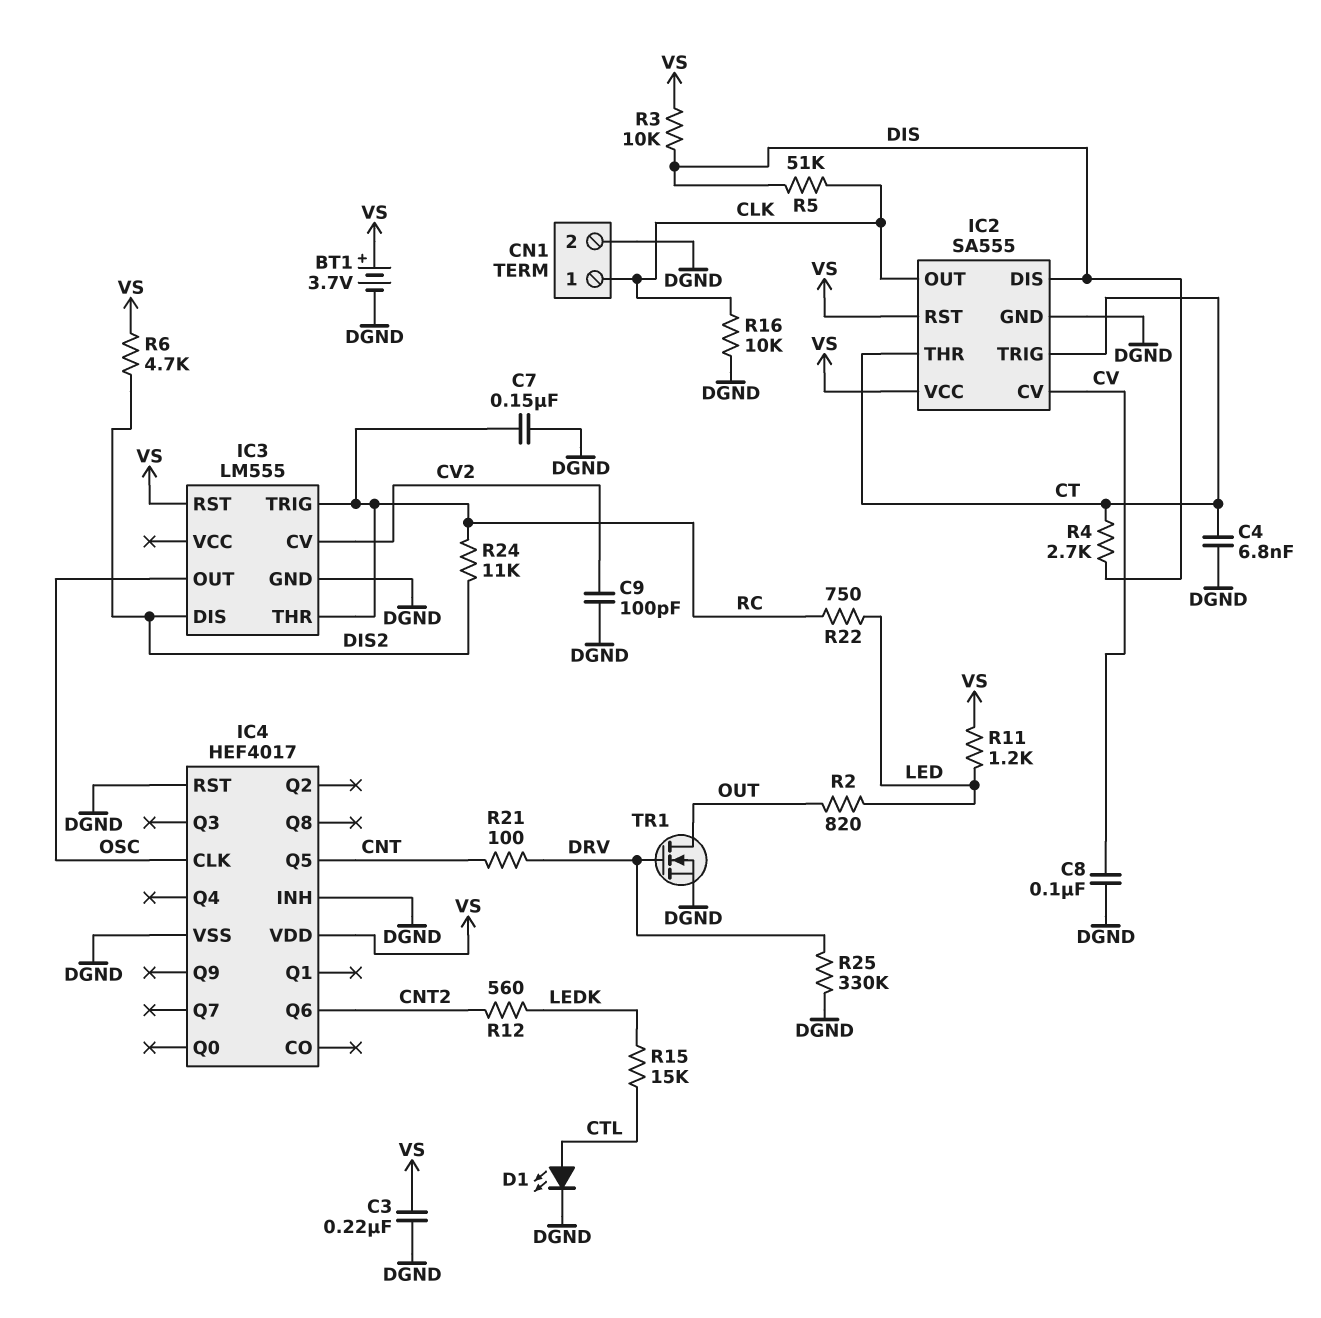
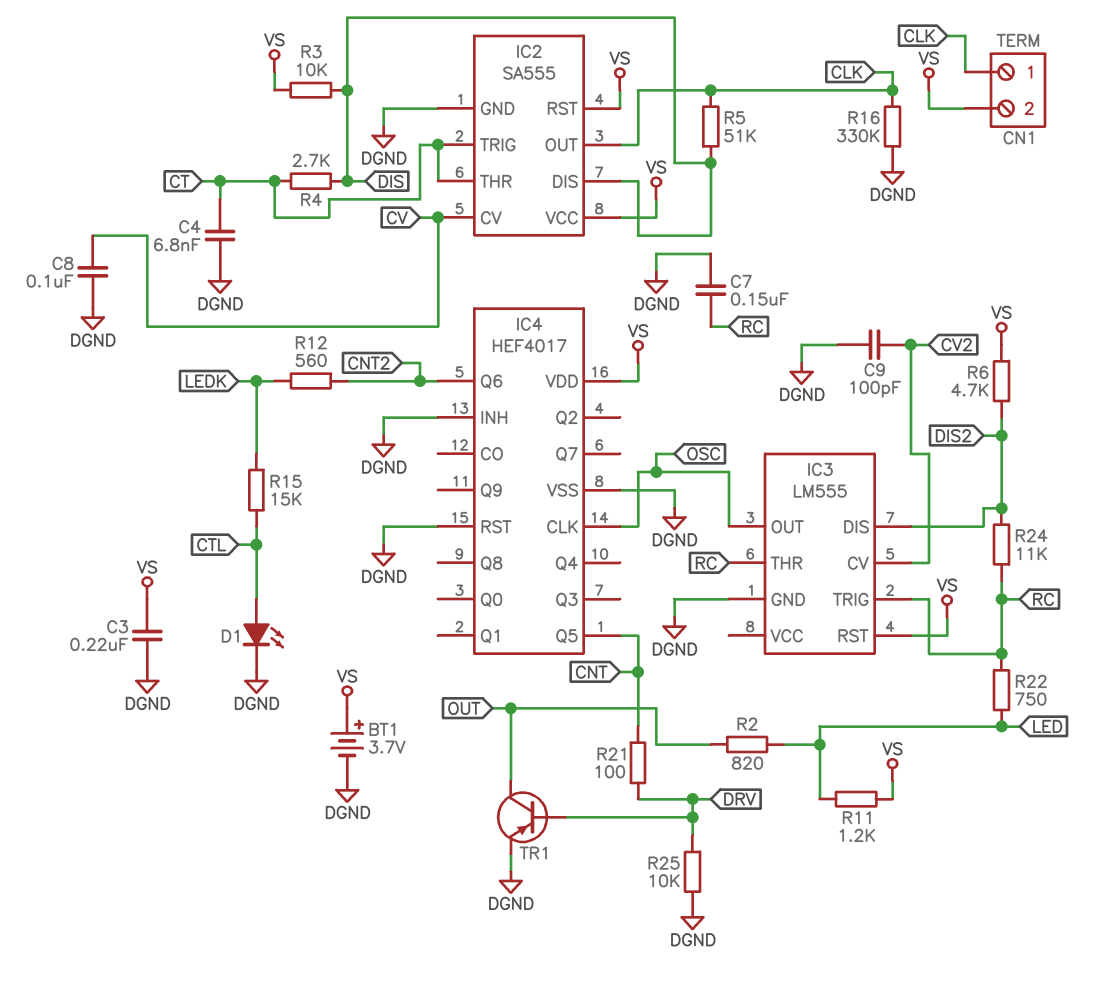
CN1 pin 2: DGND -> VS
R16: 10k (CLK, DGND) -> 330k (CLK, DGND)
R25: 330k (DGND, DRV) -> 10k (DGND, DRV)
TR1: NMOS (G DRV, D OUT, S DGND) -> PNP (B DRV, C OUT, E DGND)

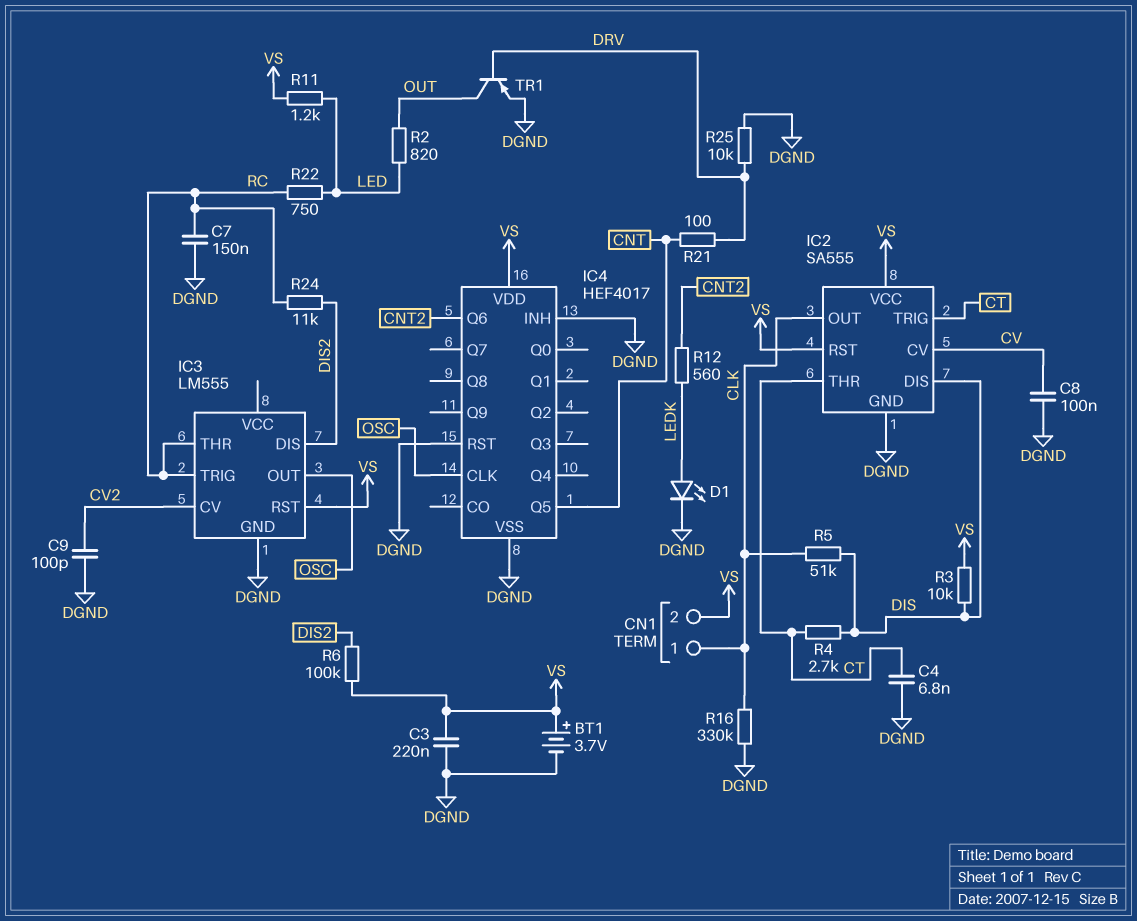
D1: LED (A CTL, K DGND) -> LED (A LEDK, K DGND)
R6: 4.7k (DIS2, VS) -> 100k (DIS2, VS)
R15: 15k (CTL, LEDK) -> none

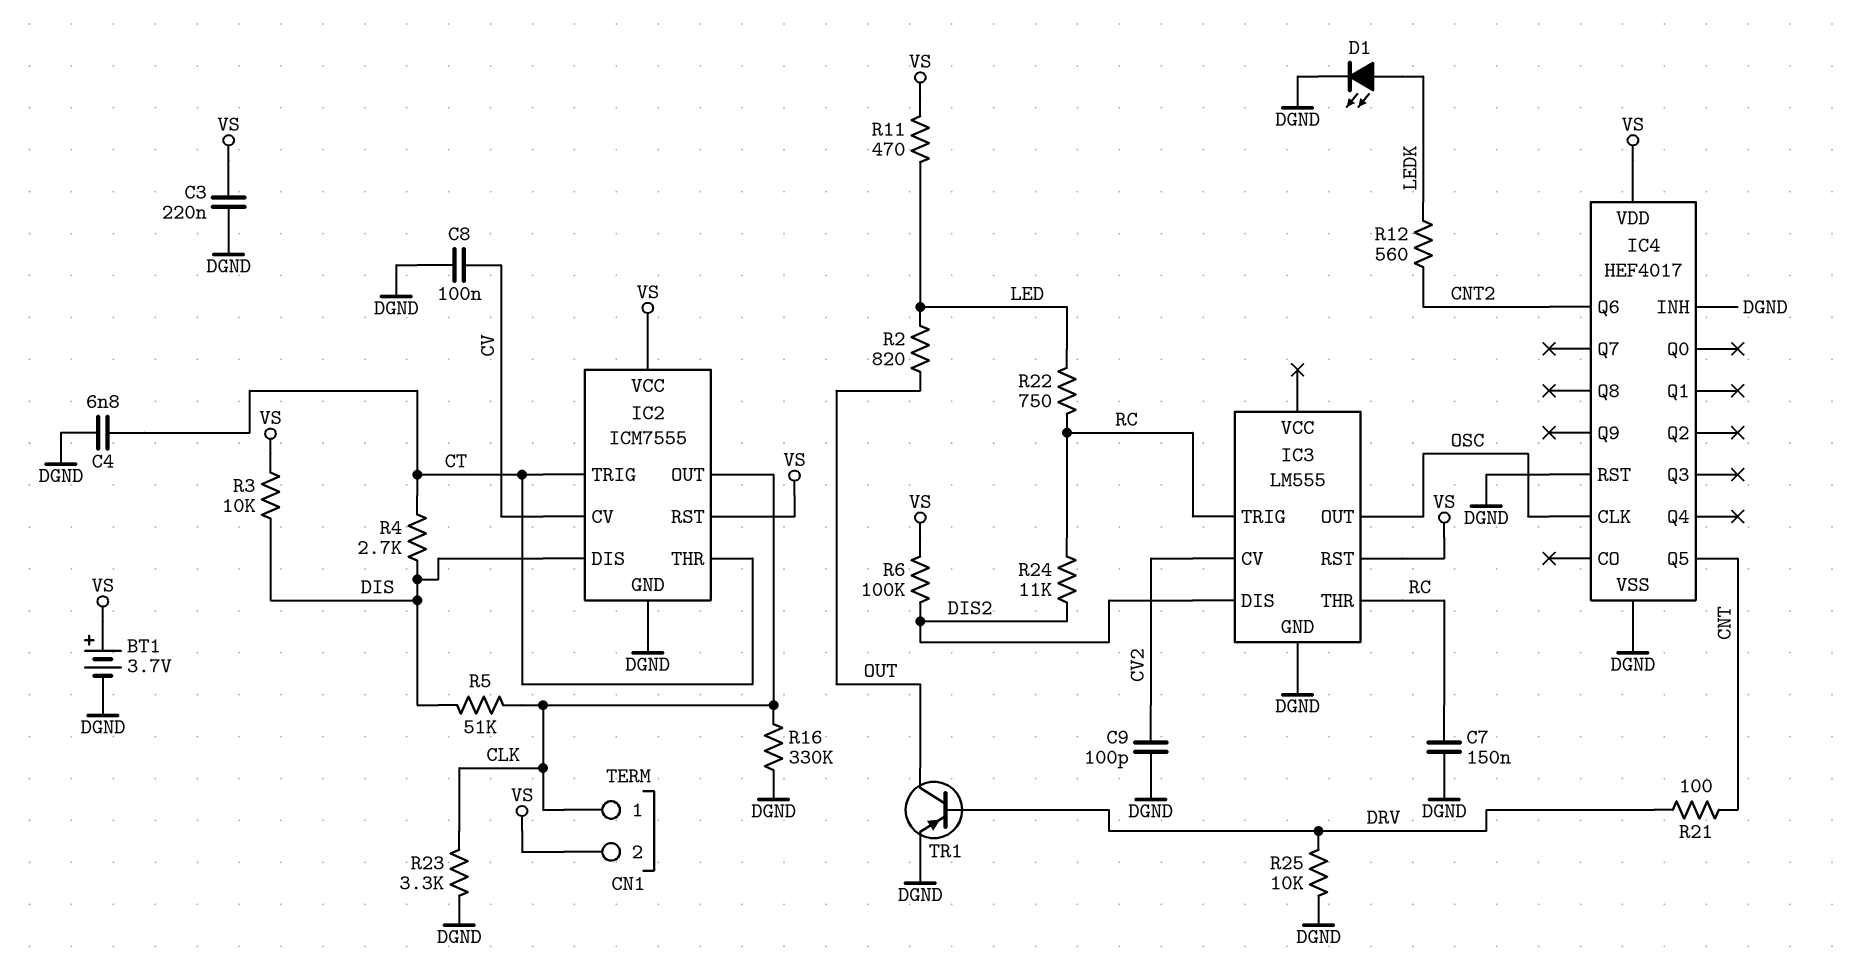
IC2: SA555 -> ICM7555
R11: 1.2k (LED, VS) -> 470 (LED, VS)
R23: none -> 3.3k (CLK, DGND)

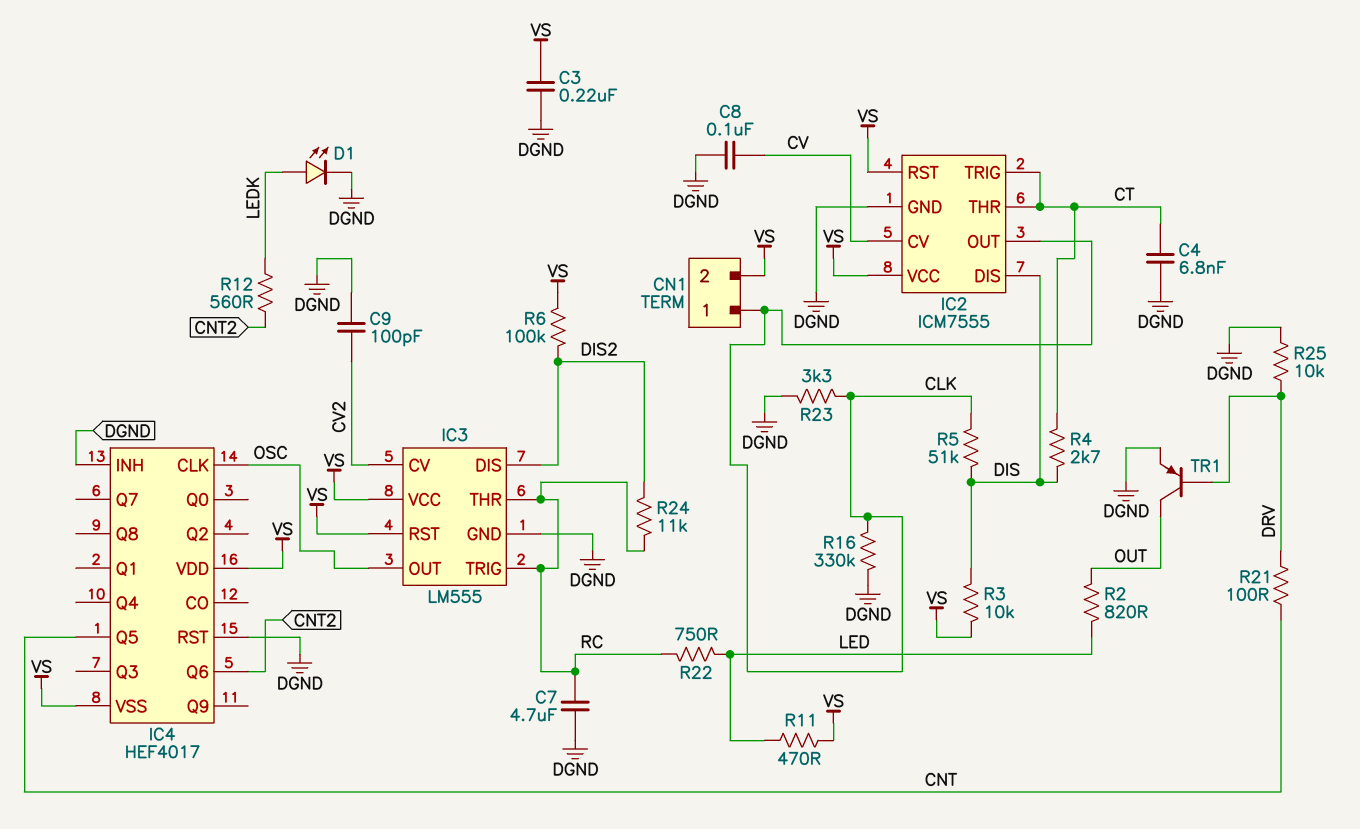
BT1: 3.7V (plus VS, minus DGND) -> none
C7: 150nF (DGND, RC) -> 4.7uF (DGND, RC)
IC3 pin VCC: none -> VS
IC4 pin VSS: DGND -> VS

